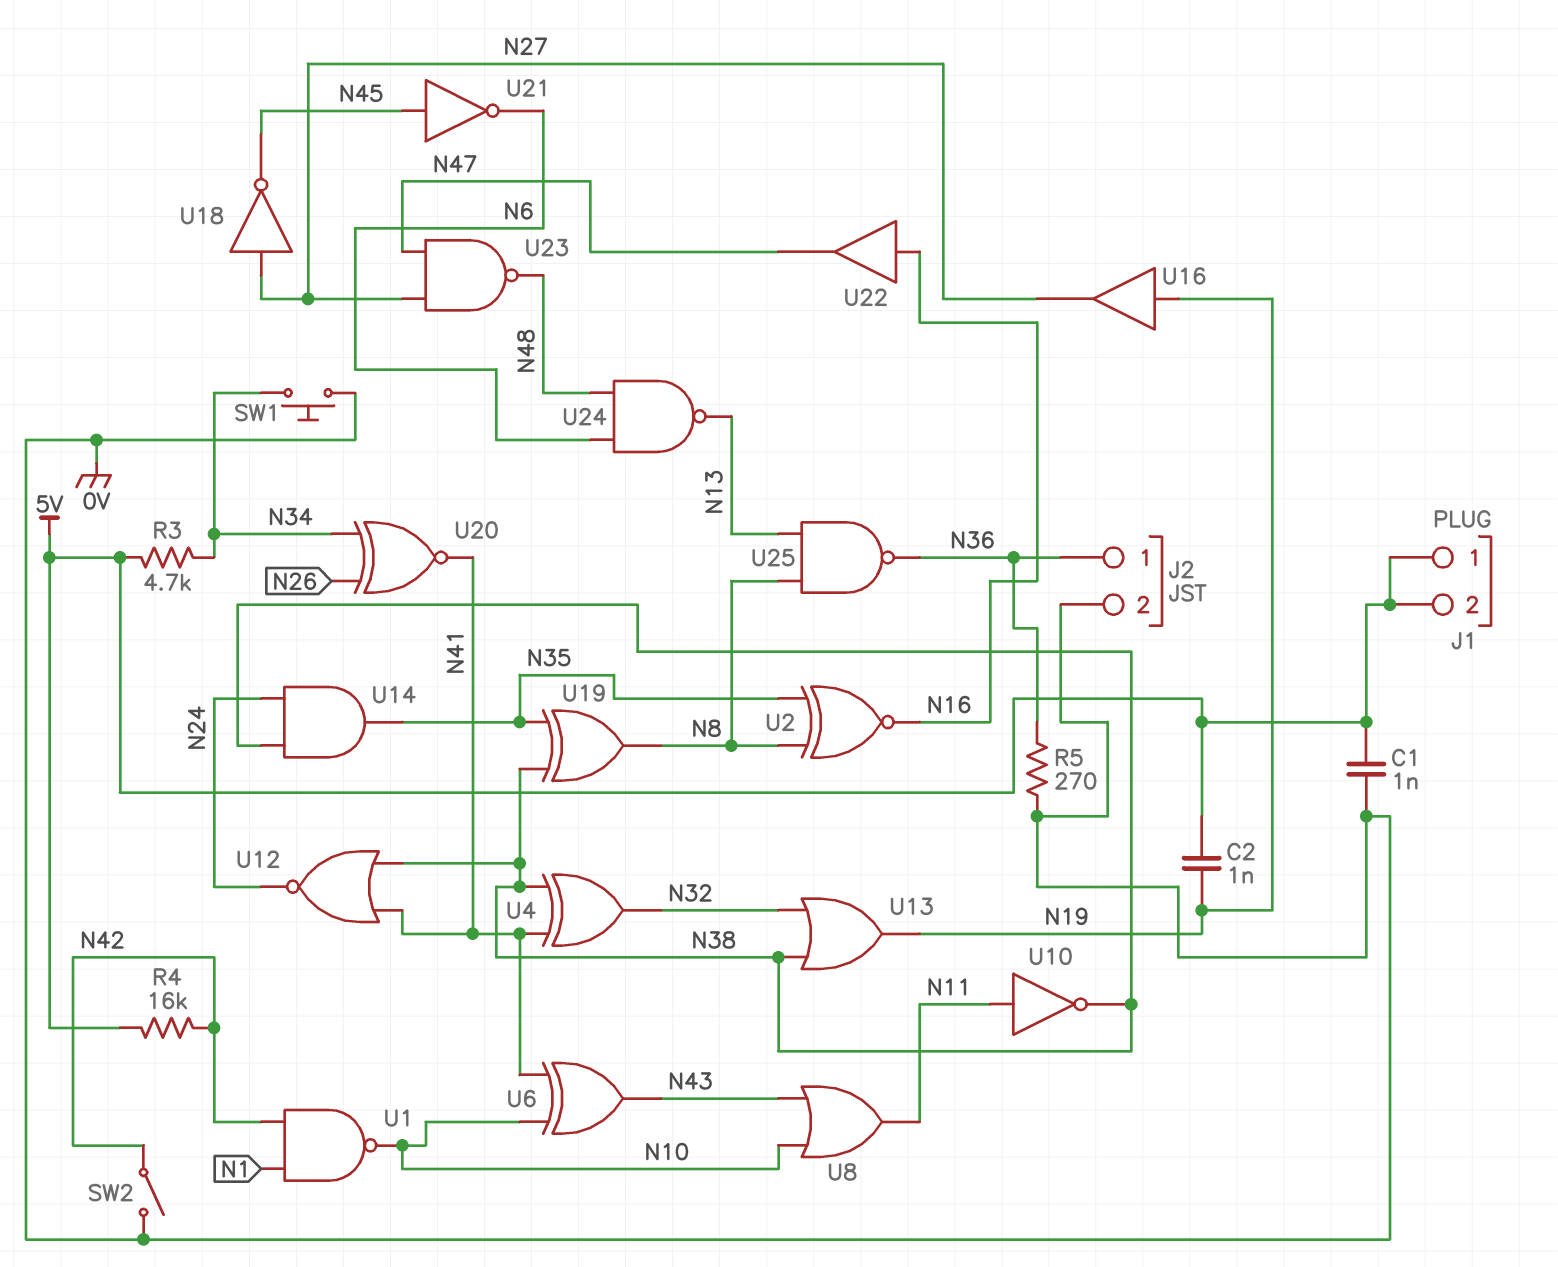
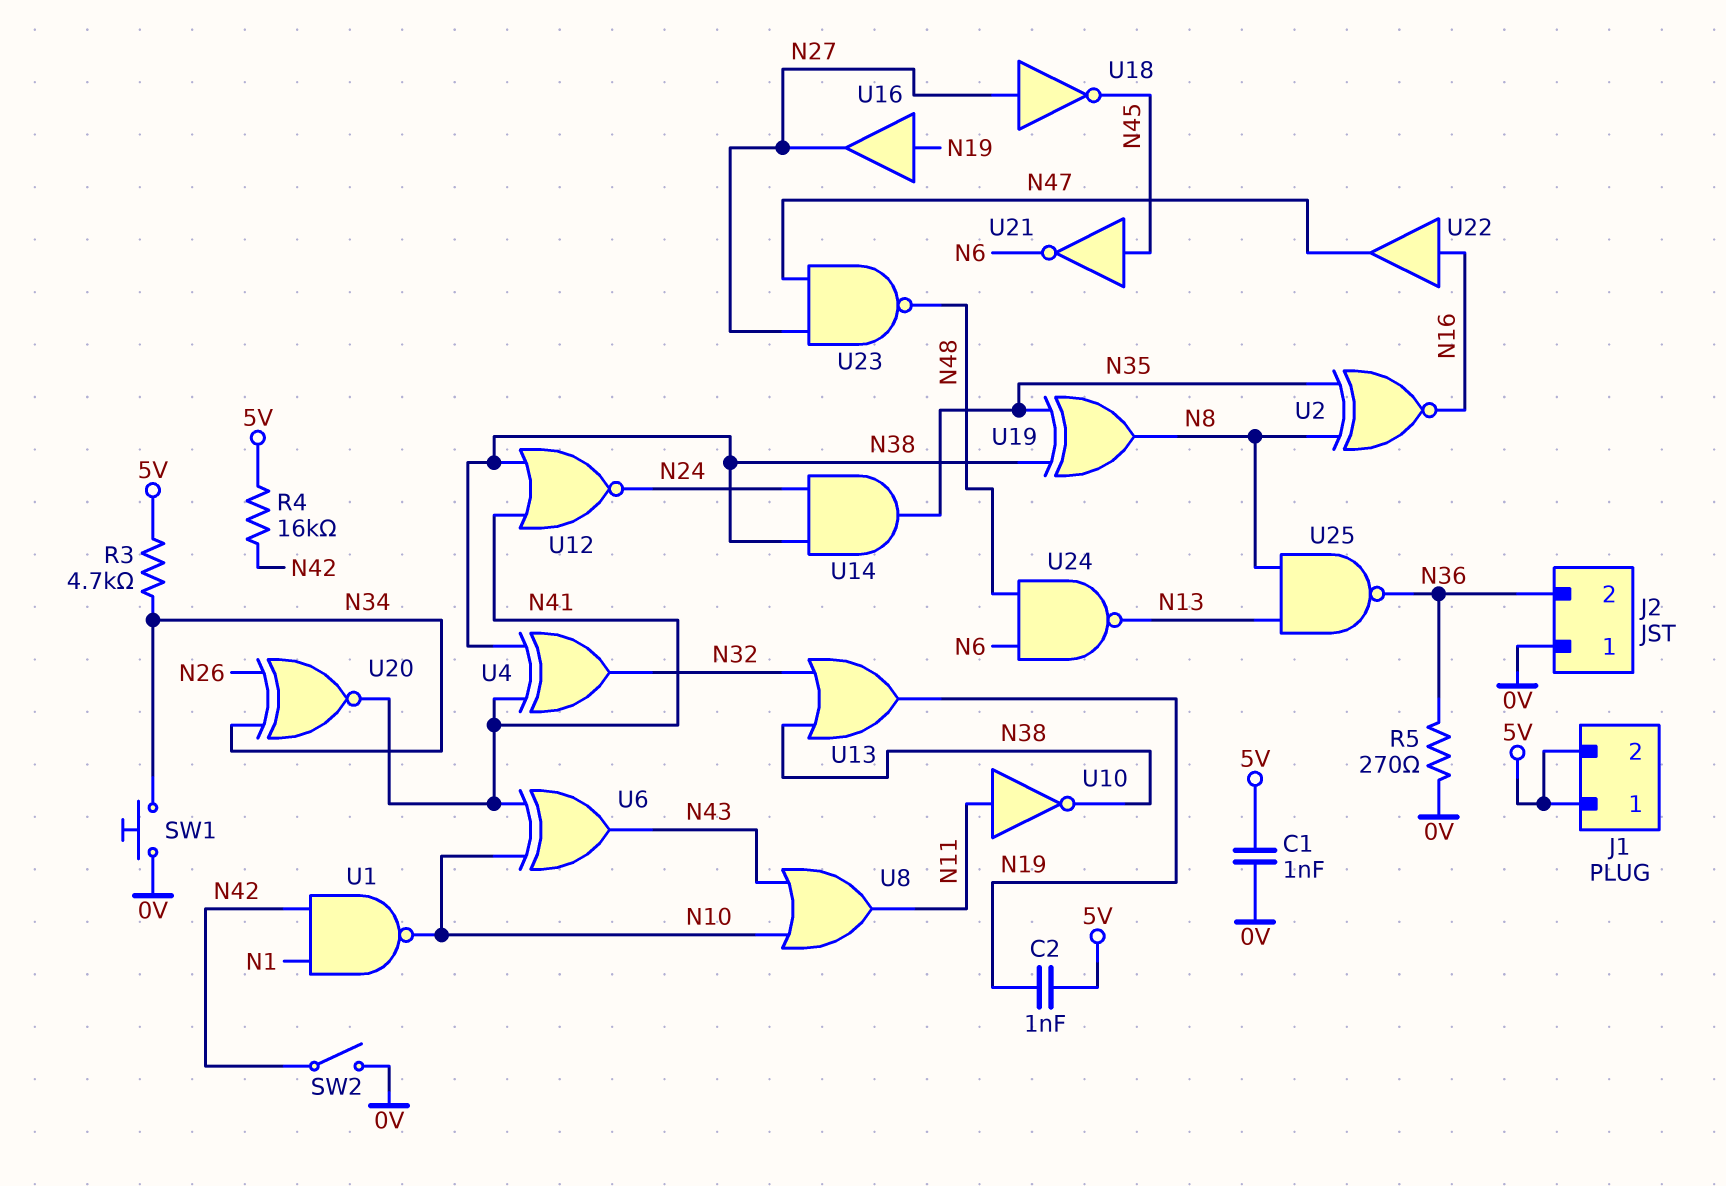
J2 pin 1: N36 -> 0V
J2 pin 2: 0V -> N36

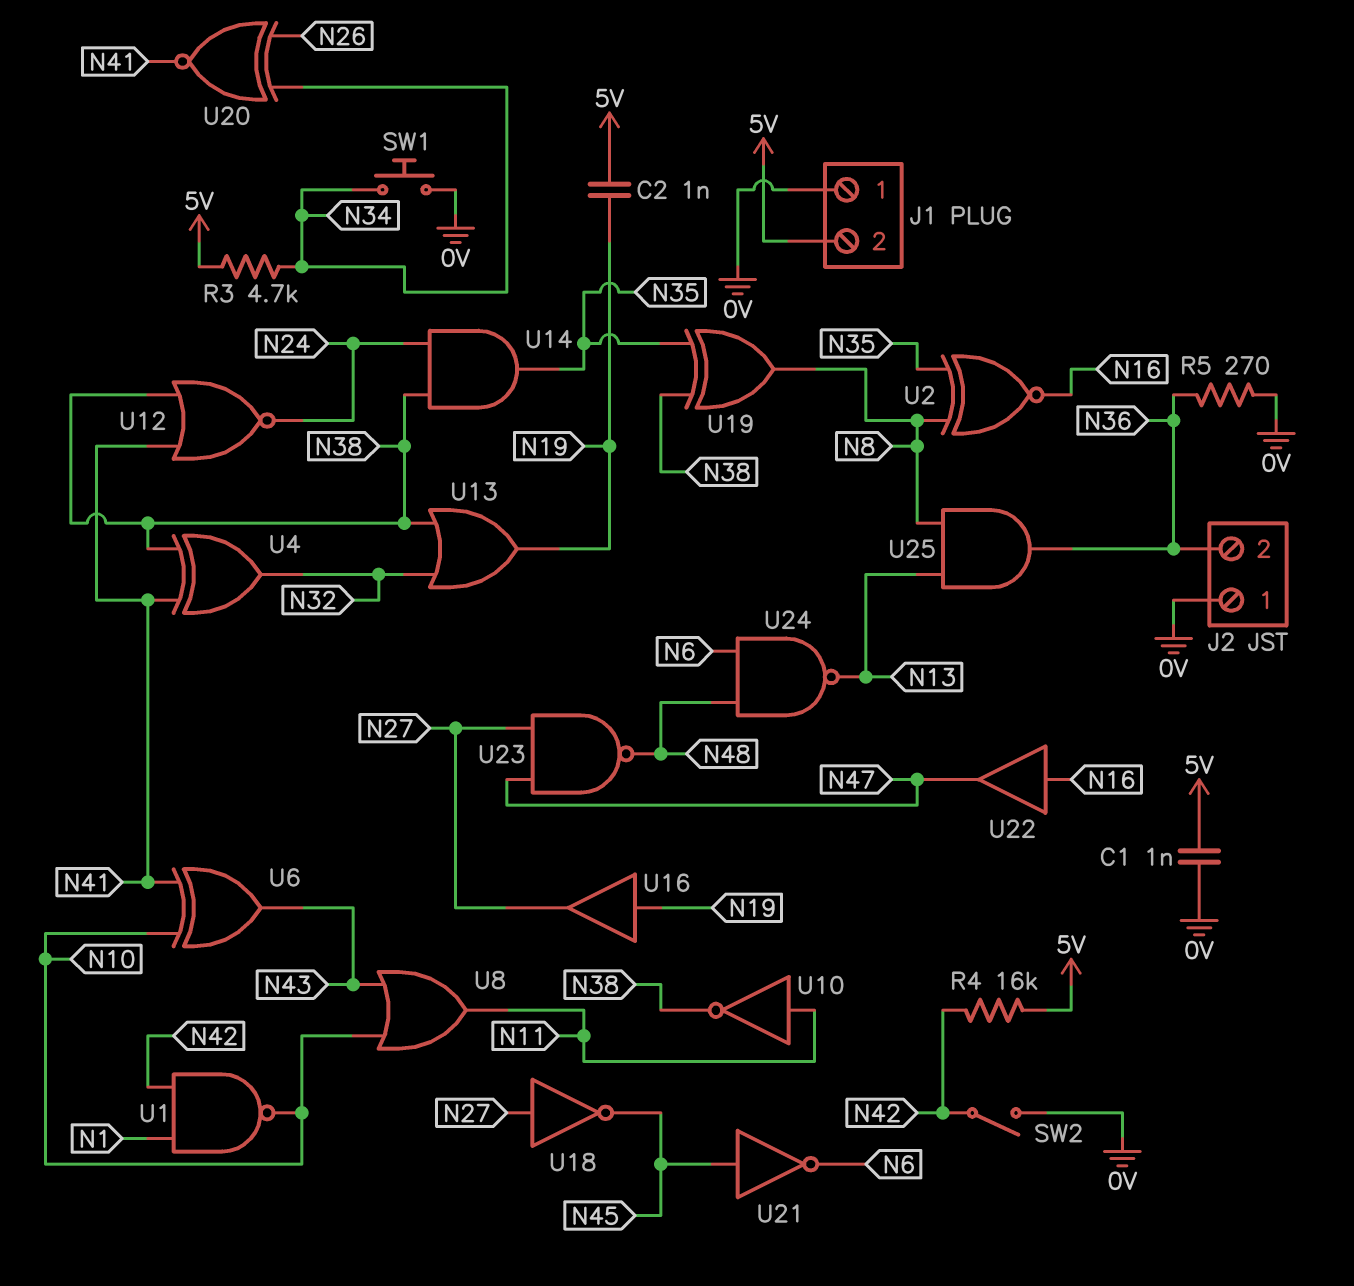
J1 pin 1: 5V -> 0V
U25: NAND (in N8, in N13, out N36) -> AND (in N8, in N13, out N36)

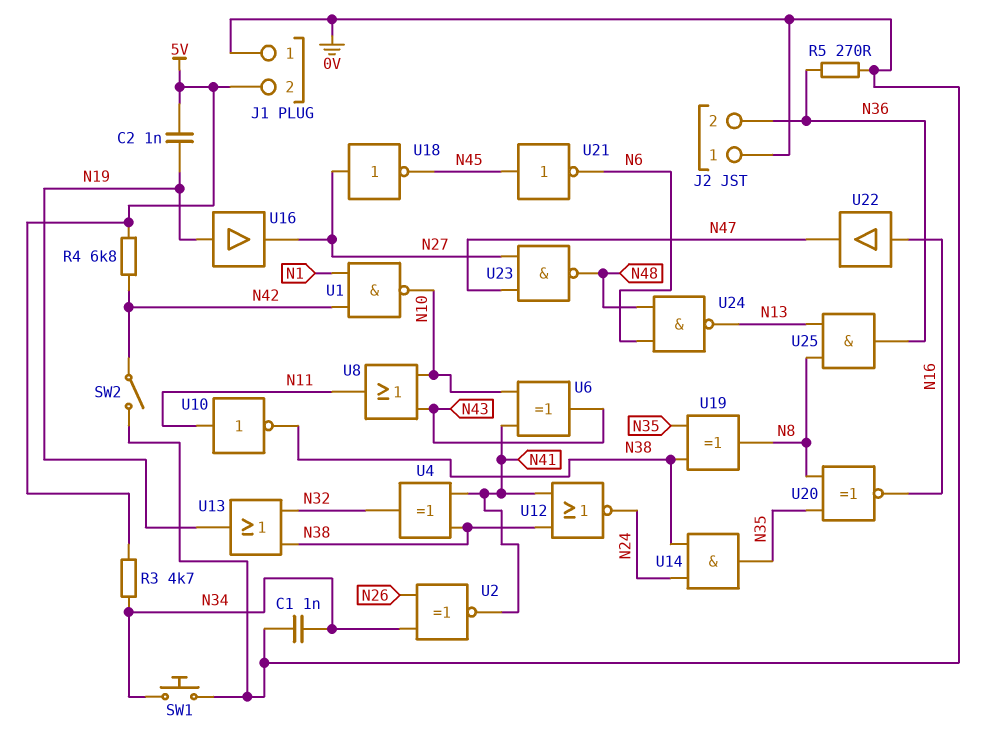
C1: 1nF (0V, 5V) -> 1nF (0V, N34)
R4: 16k (5V, N42) -> 6.8k (5V, N42)
U2: XNOR (in N8, in N35, out N16) -> XNOR (in N26, in N34, out N41)
U20: XNOR (in N26, in N34, out N41) -> XNOR (in N8, in N35, out N16)

